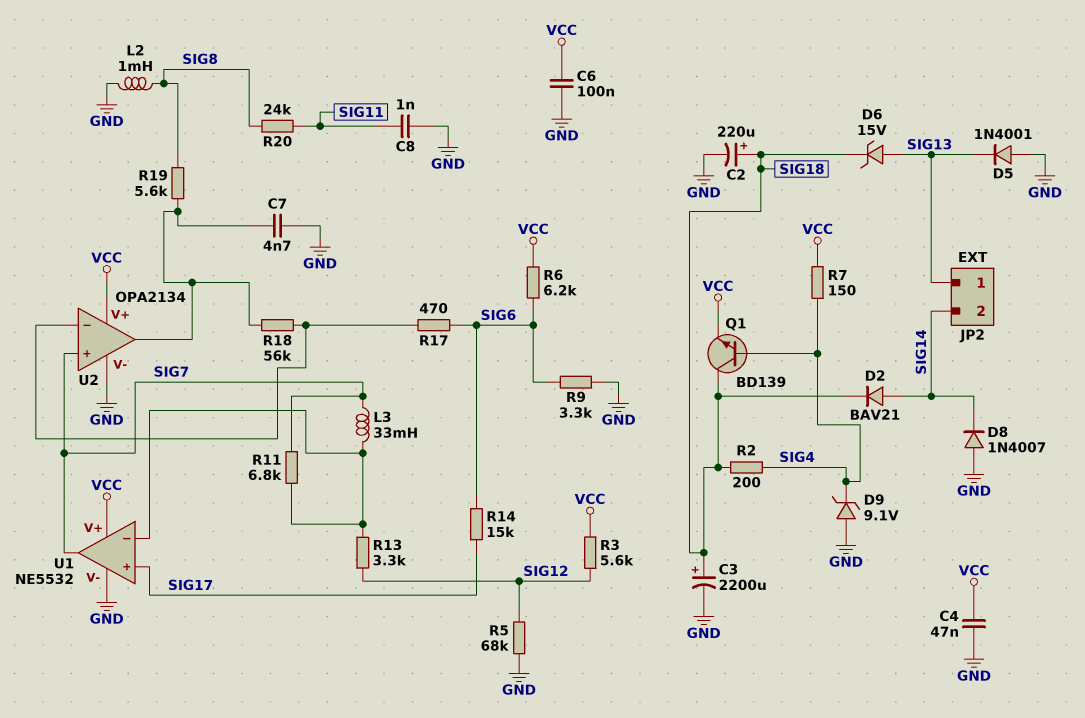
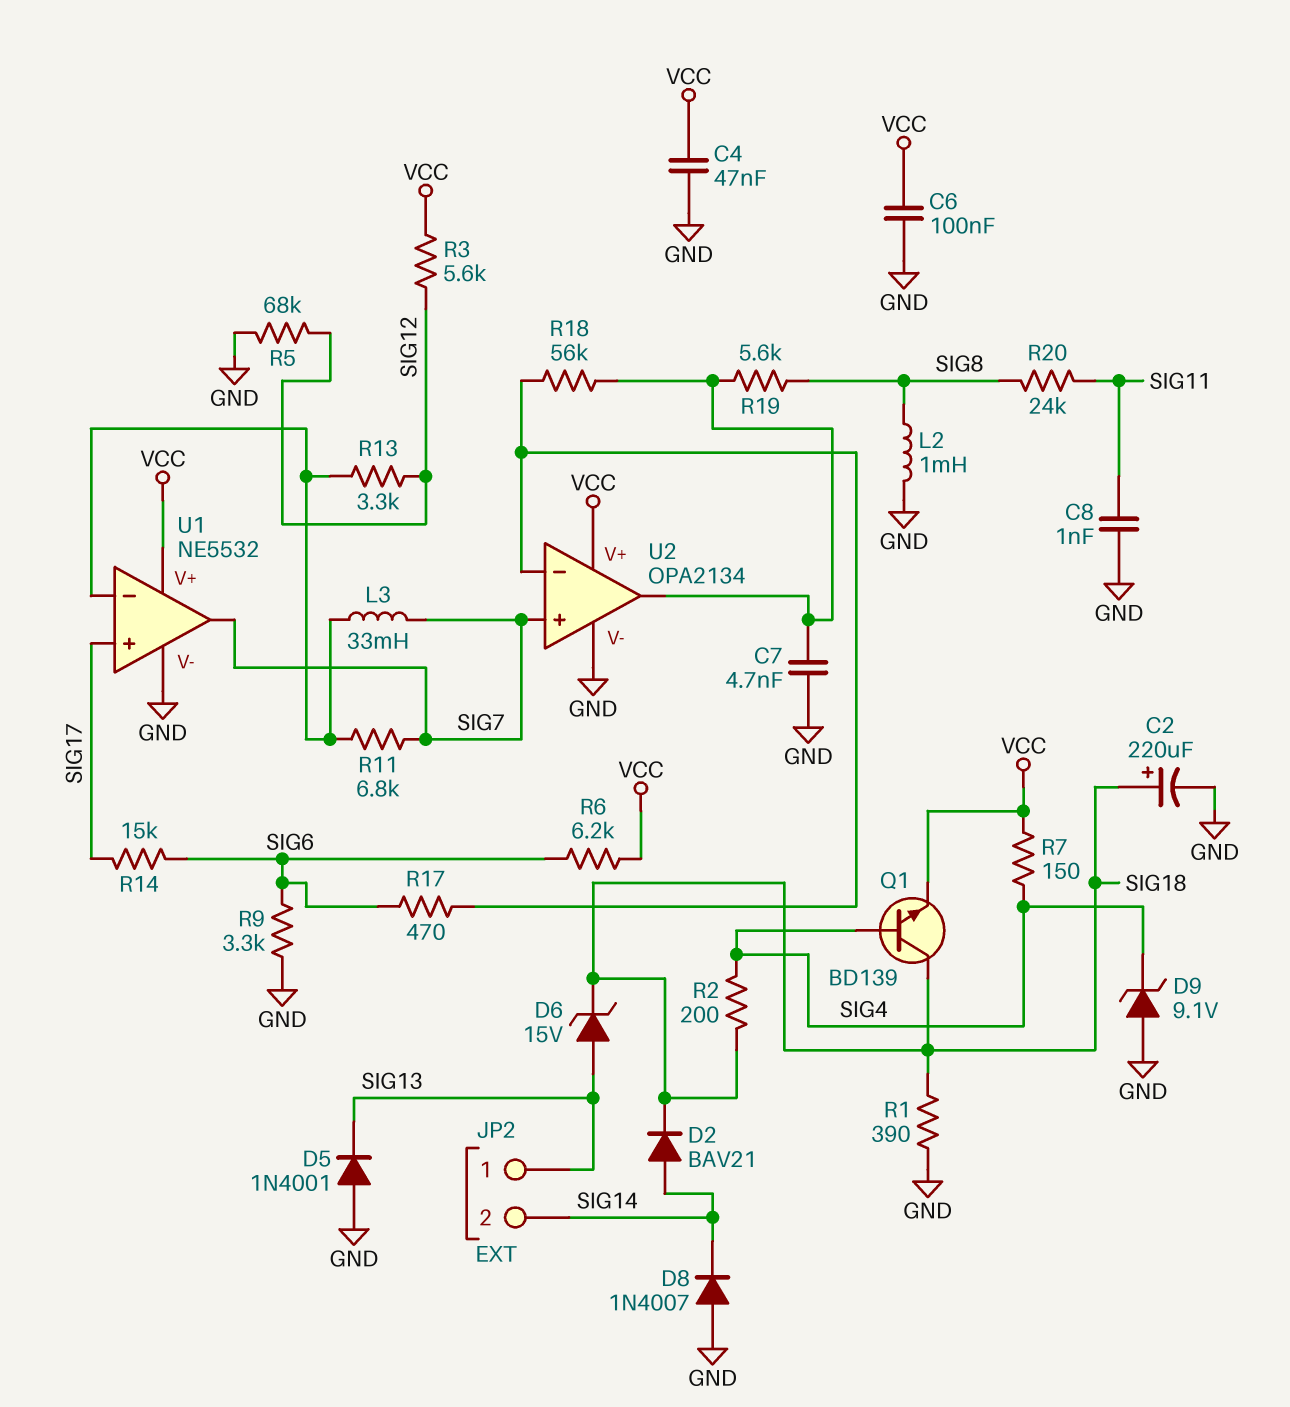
C3: 2200uF (plus SIG18, minus GND) -> none
R1: none -> 390 (GND, SIG18)

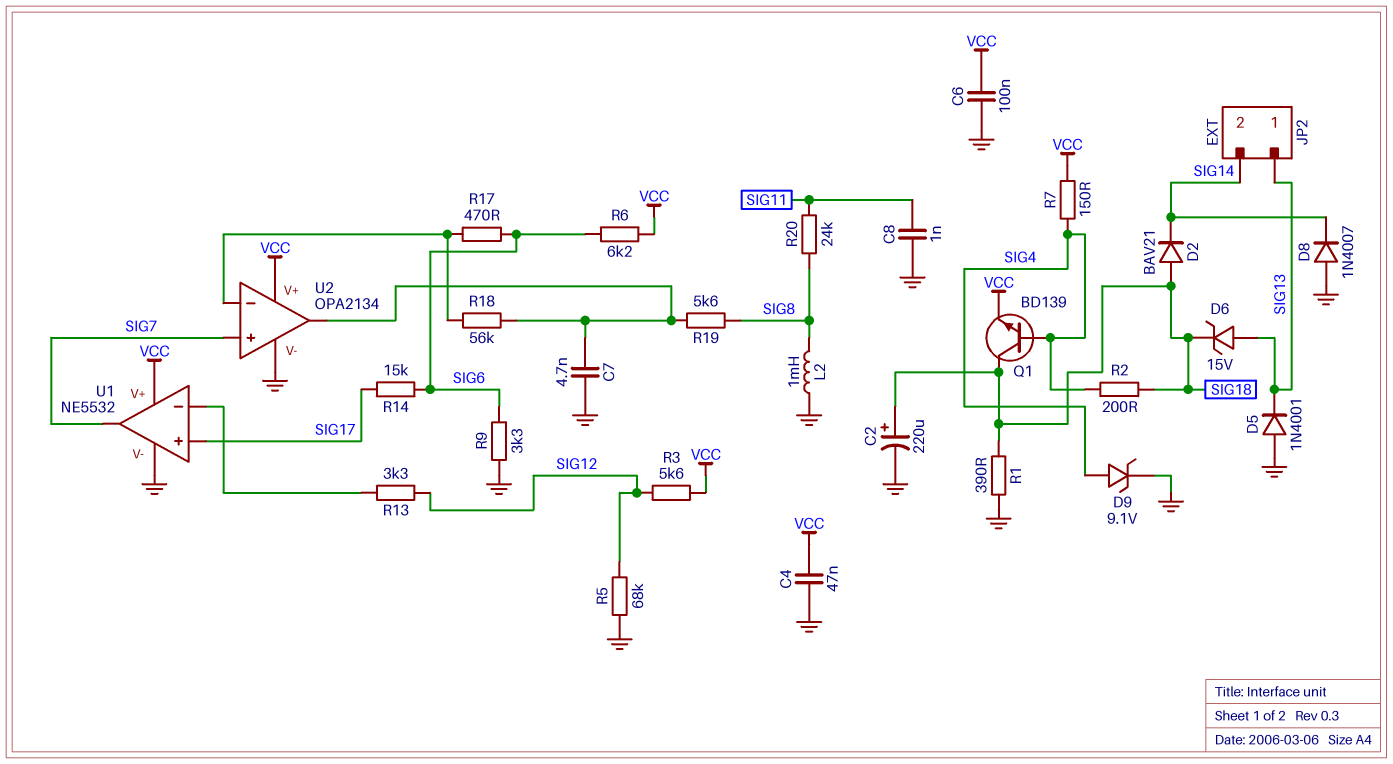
D2: diode BAV21 (A SIG14, K SIG18) -> diode BAV21 (A SIG18, K SIG14)
D9: zener 9.1V (A GND, K SIG4) -> zener 9.1V (A SIG4, K GND)
L3: 33mH (SIG7, U1/in-) -> none
R11: 6.8k (SIG7, U1/in-) -> none

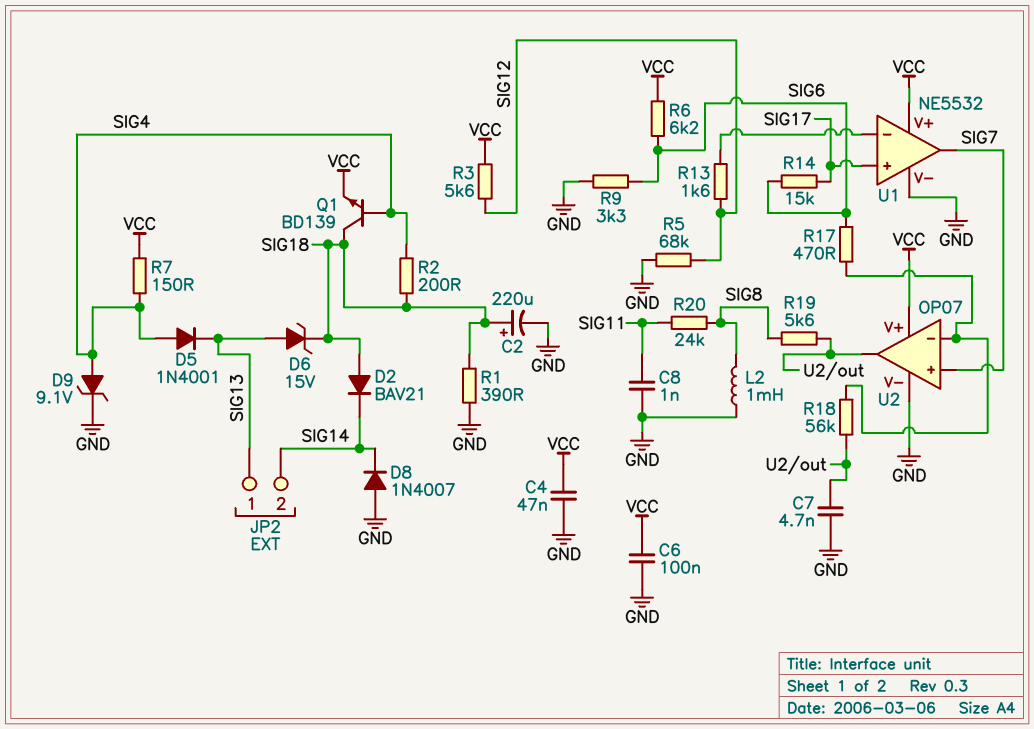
D5: diode 1N4001 (A GND, K SIG13) -> diode 1N4001 (A SIG4, K SIG13)
R13: 3.3k (SIG12, U1/in-) -> 1.6k (SIG12, U1/in-)
U2: OPA2134 -> OP07

